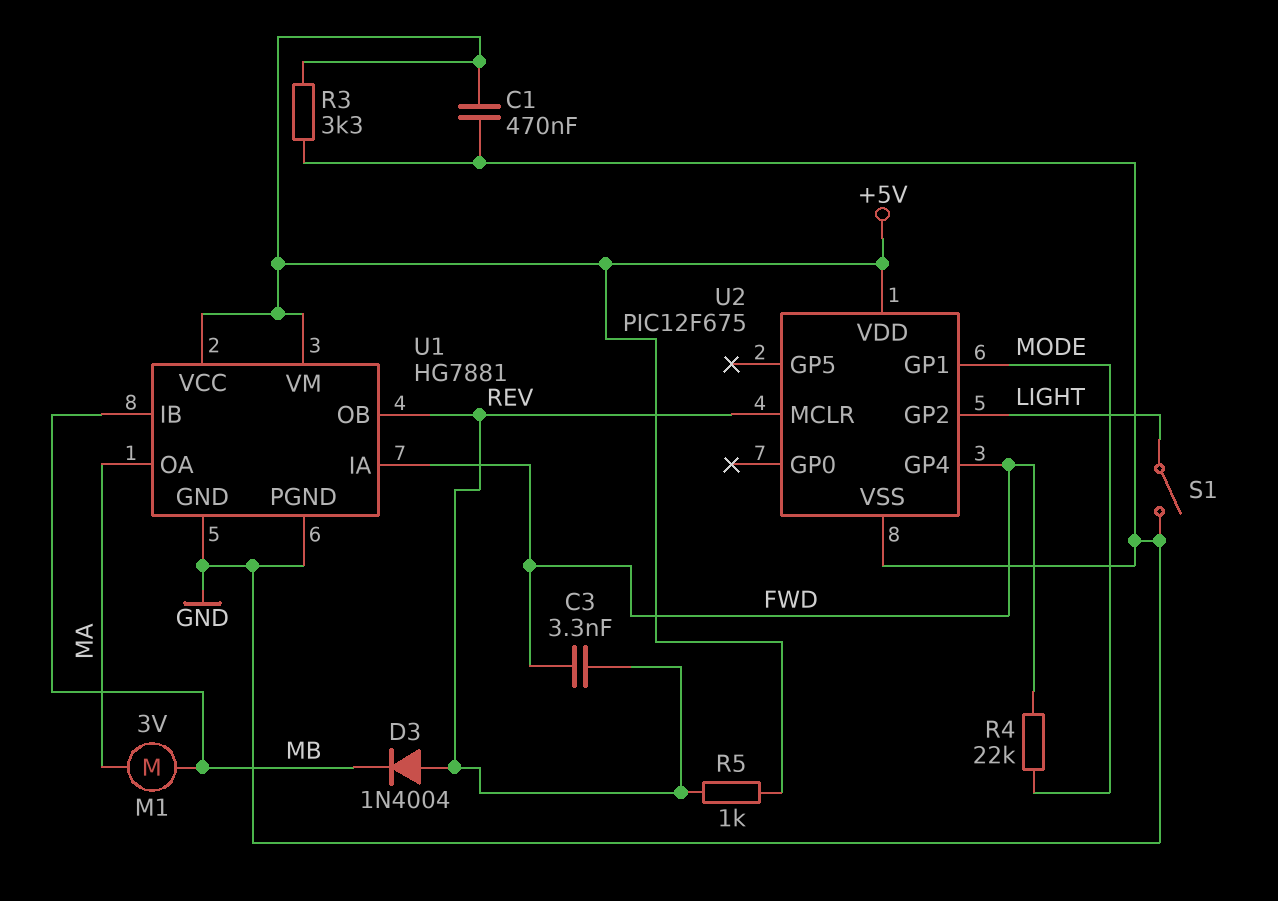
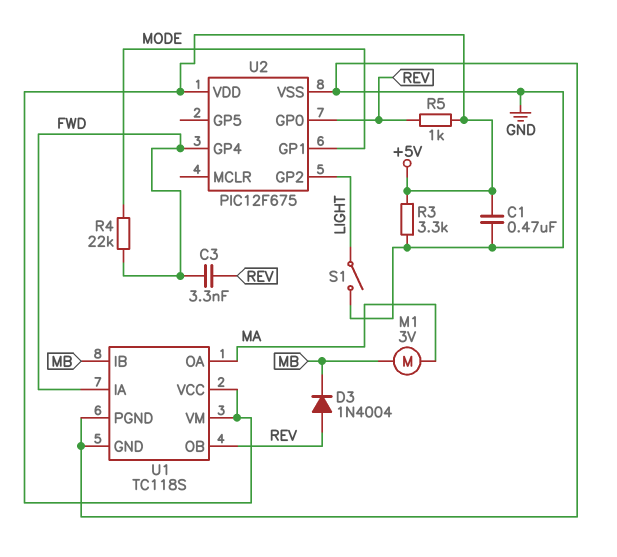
U1: HG7881 -> TC118S
U2 pin GP0: none -> REV
U2 pin MCLR: REV -> none

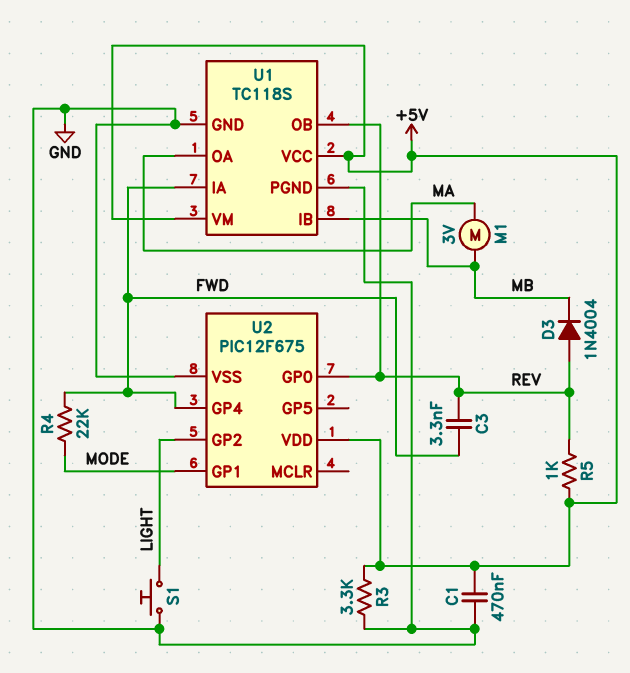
S1: switch (GND, LIGHT) -> button (GND, LIGHT)

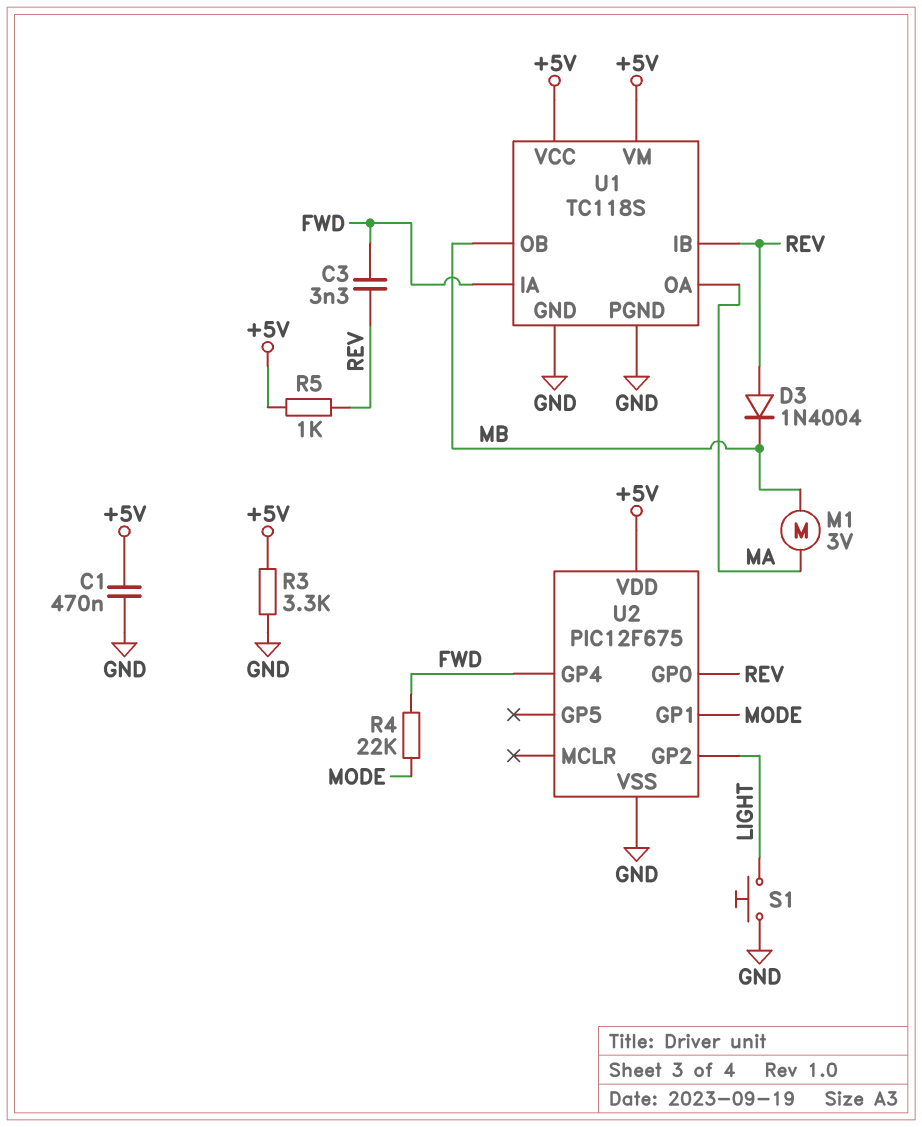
U1 pin IB: MB -> REV
U1 pin OB: REV -> MB

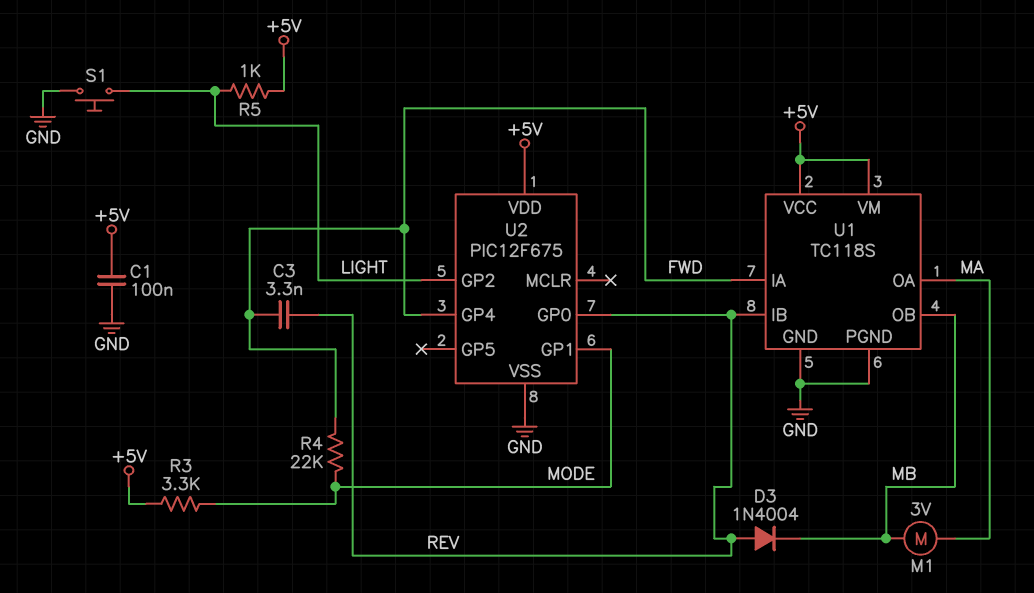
C1: 470nF (+5V, GND) -> 100nF (+5V, GND)
R3: 3.3k (+5V, GND) -> 3.3k (+5V, MODE)
R5: 1k (+5V, REV) -> 1k (+5V, LIGHT)

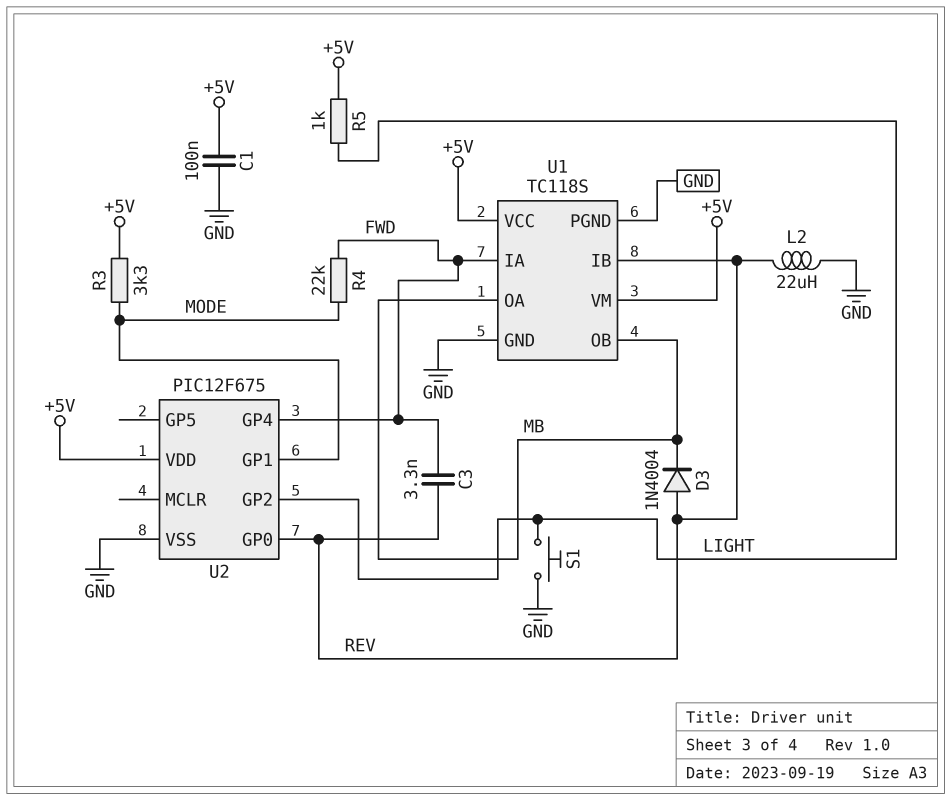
L2: none -> 22uH (GND, REV)
M1: motor 3V (MA, MB) -> none
U1 pin OA: MA -> MB

